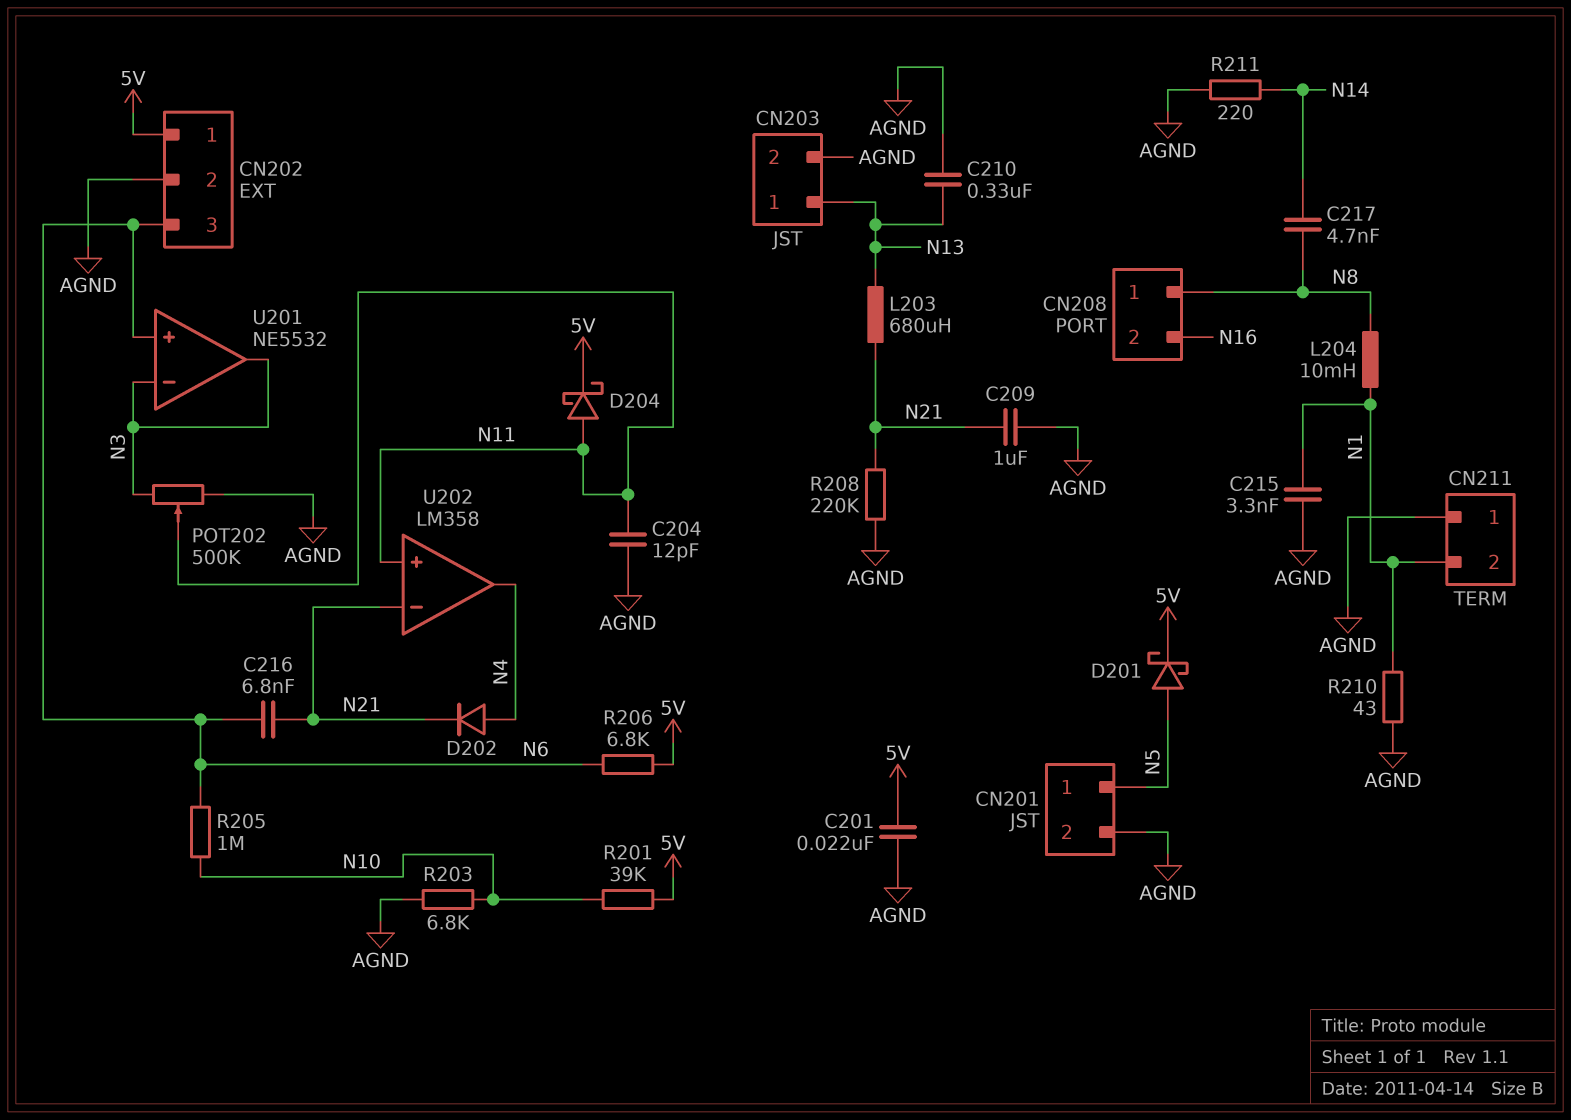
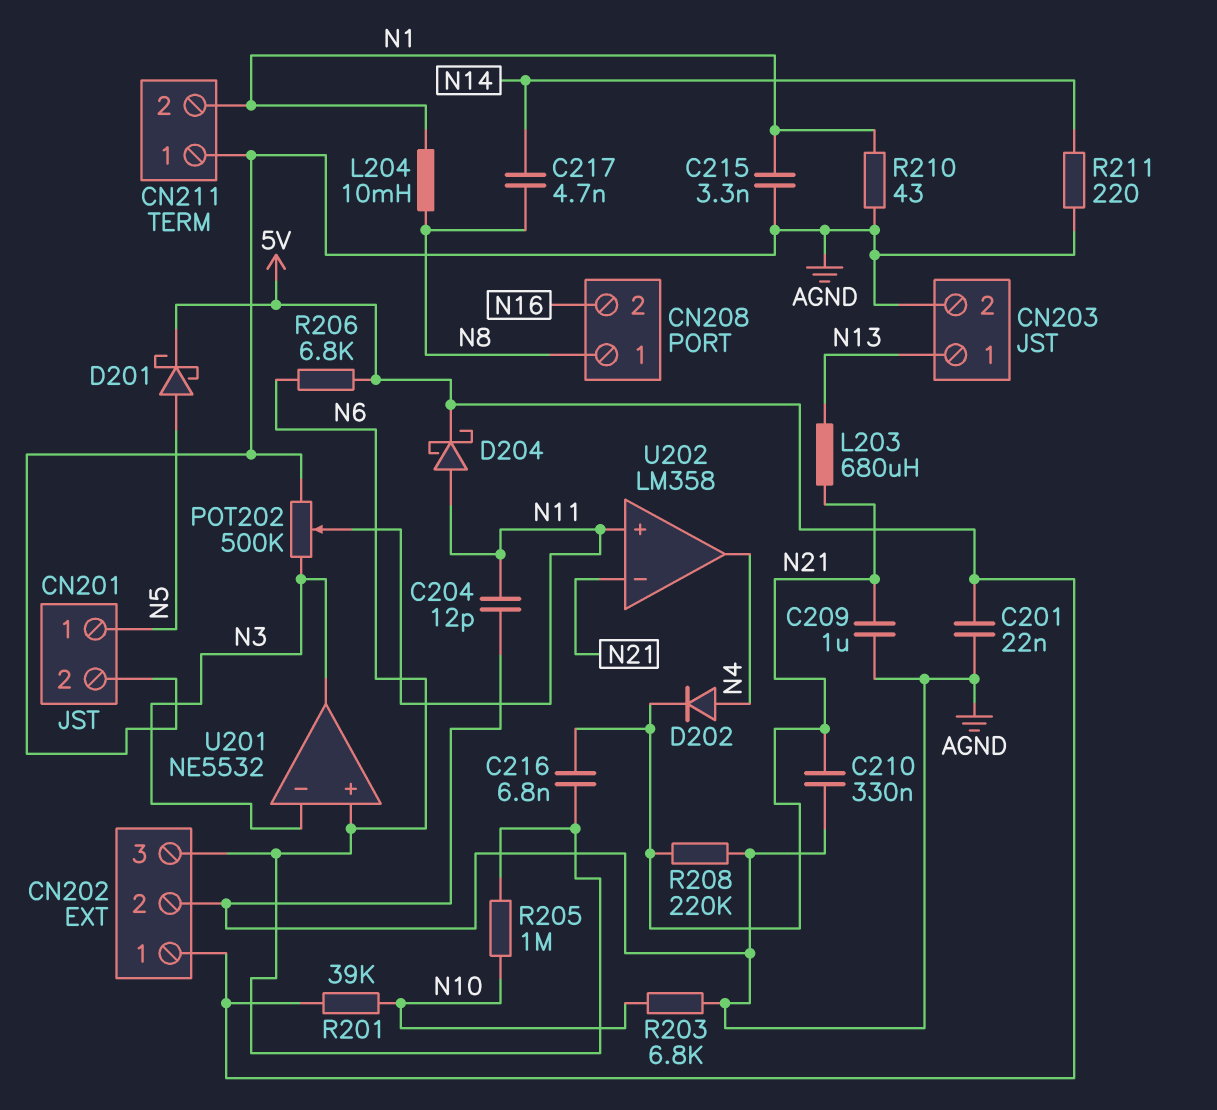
C210: 330nF (AGND, N13) -> 330nF (AGND, N21)

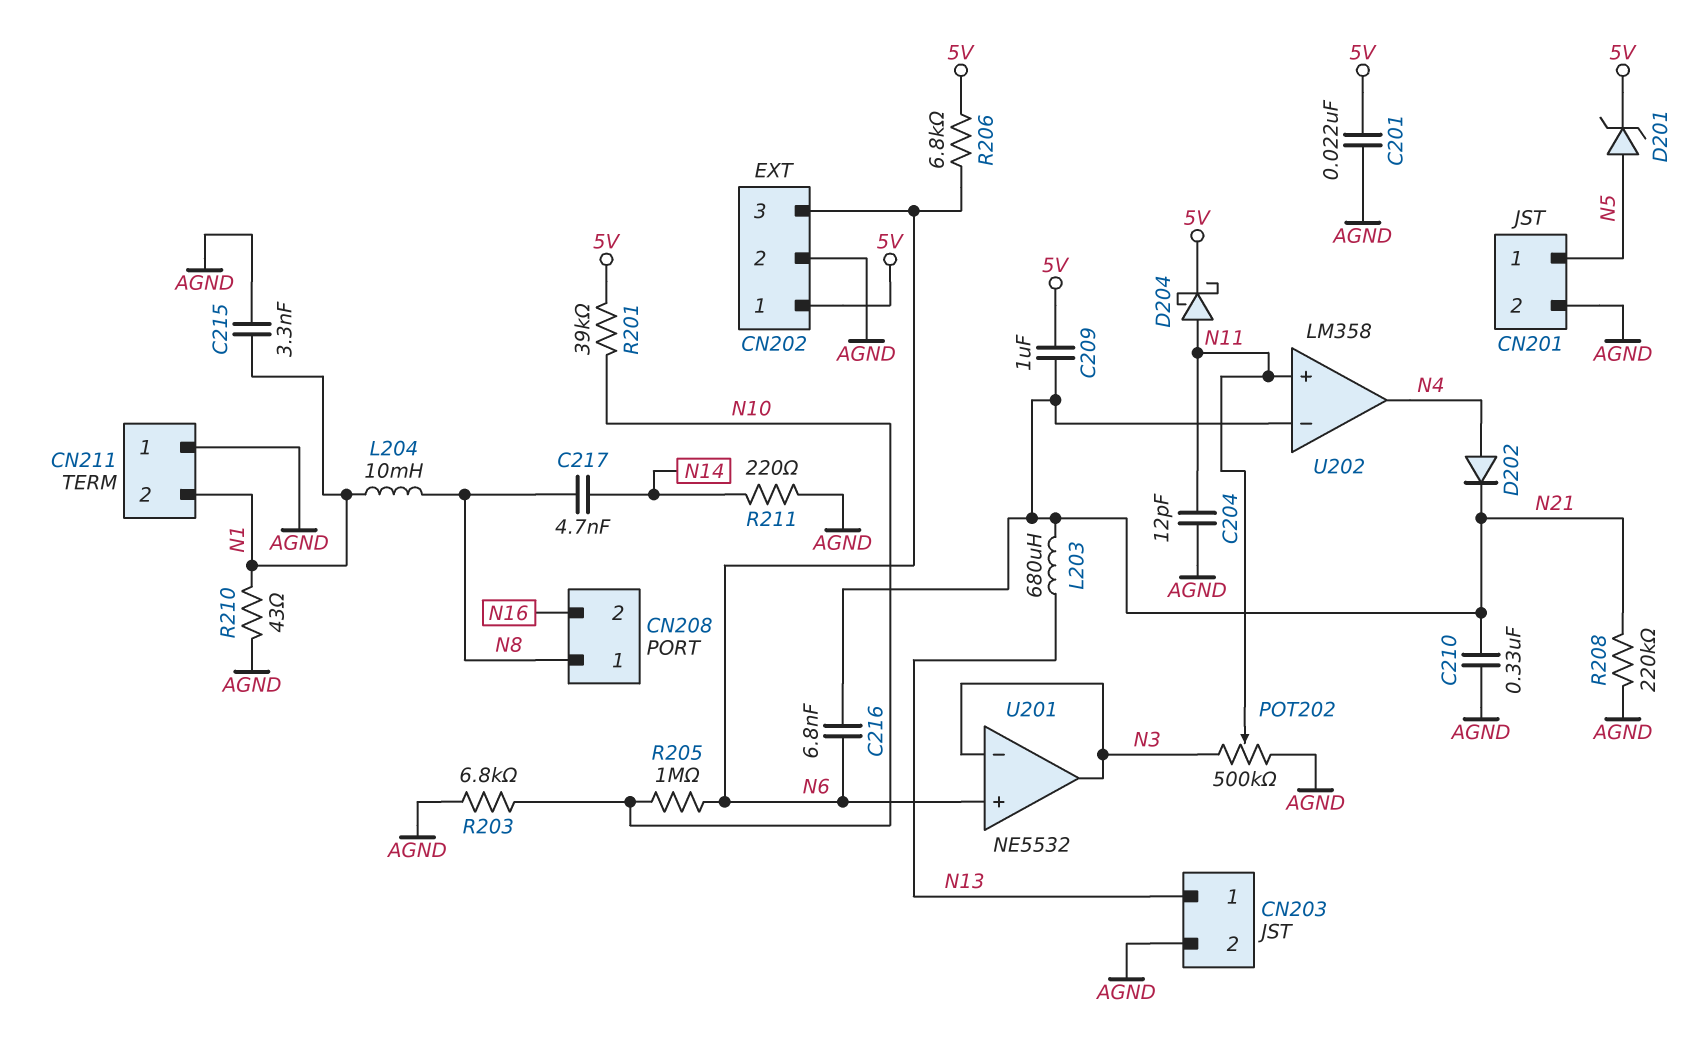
C209: 1uF (AGND, N21) -> 1uF (5V, N21)
D201: schottky (A N5, K 5V) -> zener (A N5, K 5V)

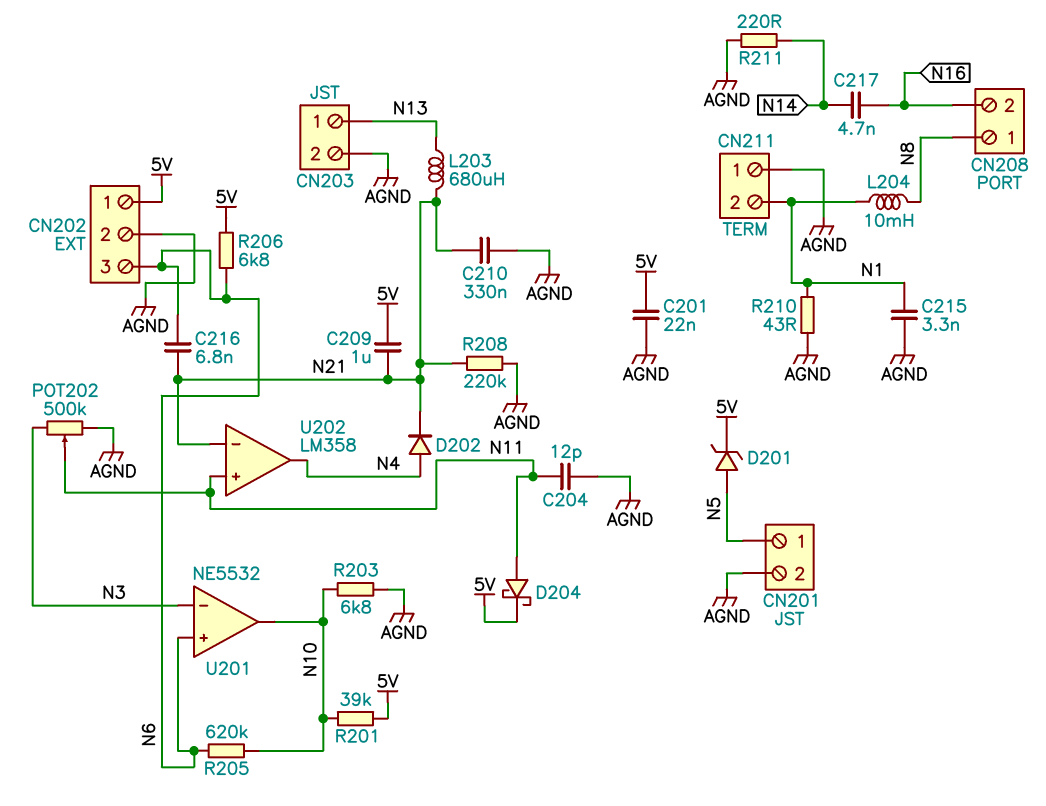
C217: 4.7nF (N8, N14) -> 4.7nF (N14, N16)
R205: 1M (N6, N10) -> 620k (N6, N10)
U201 pin out: N3 -> N10

